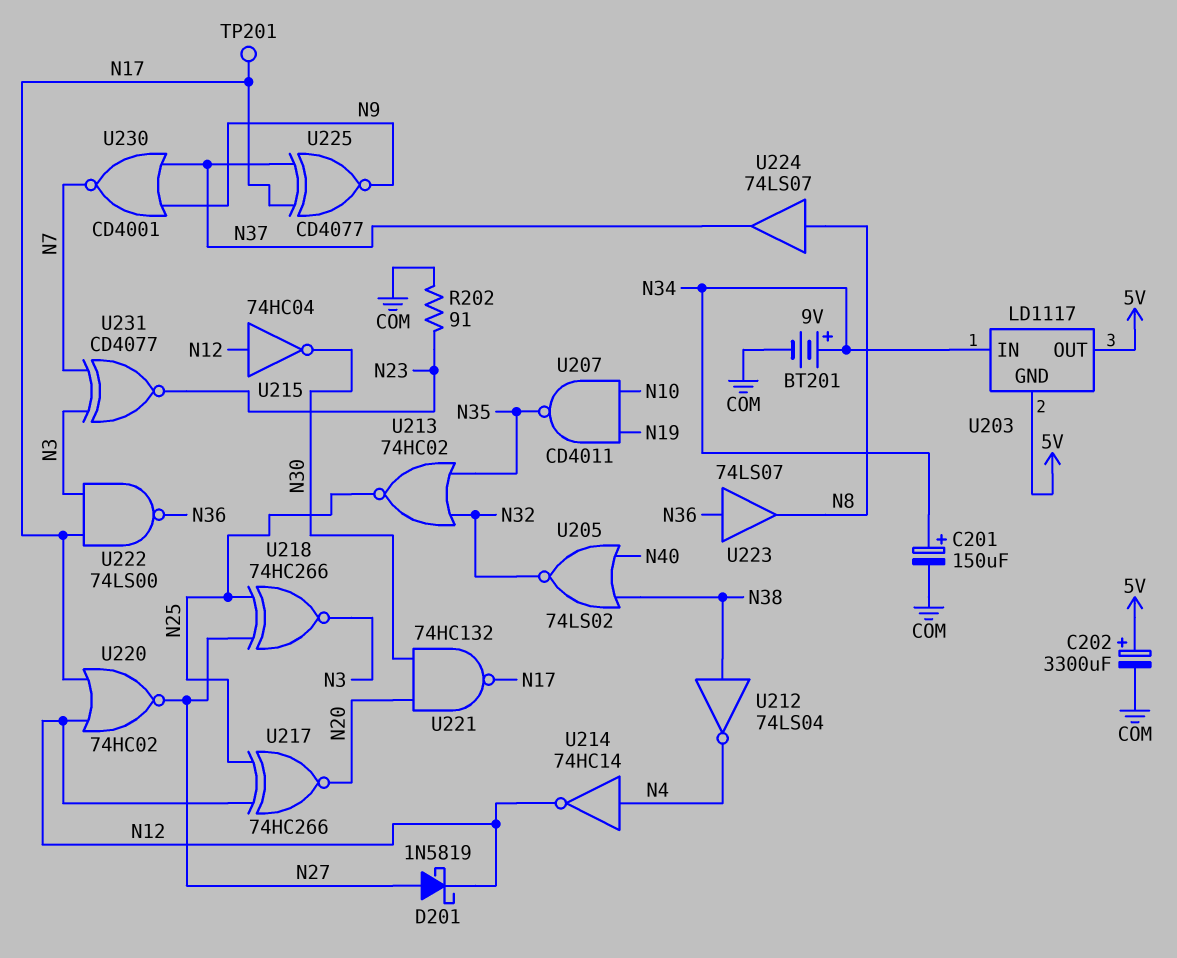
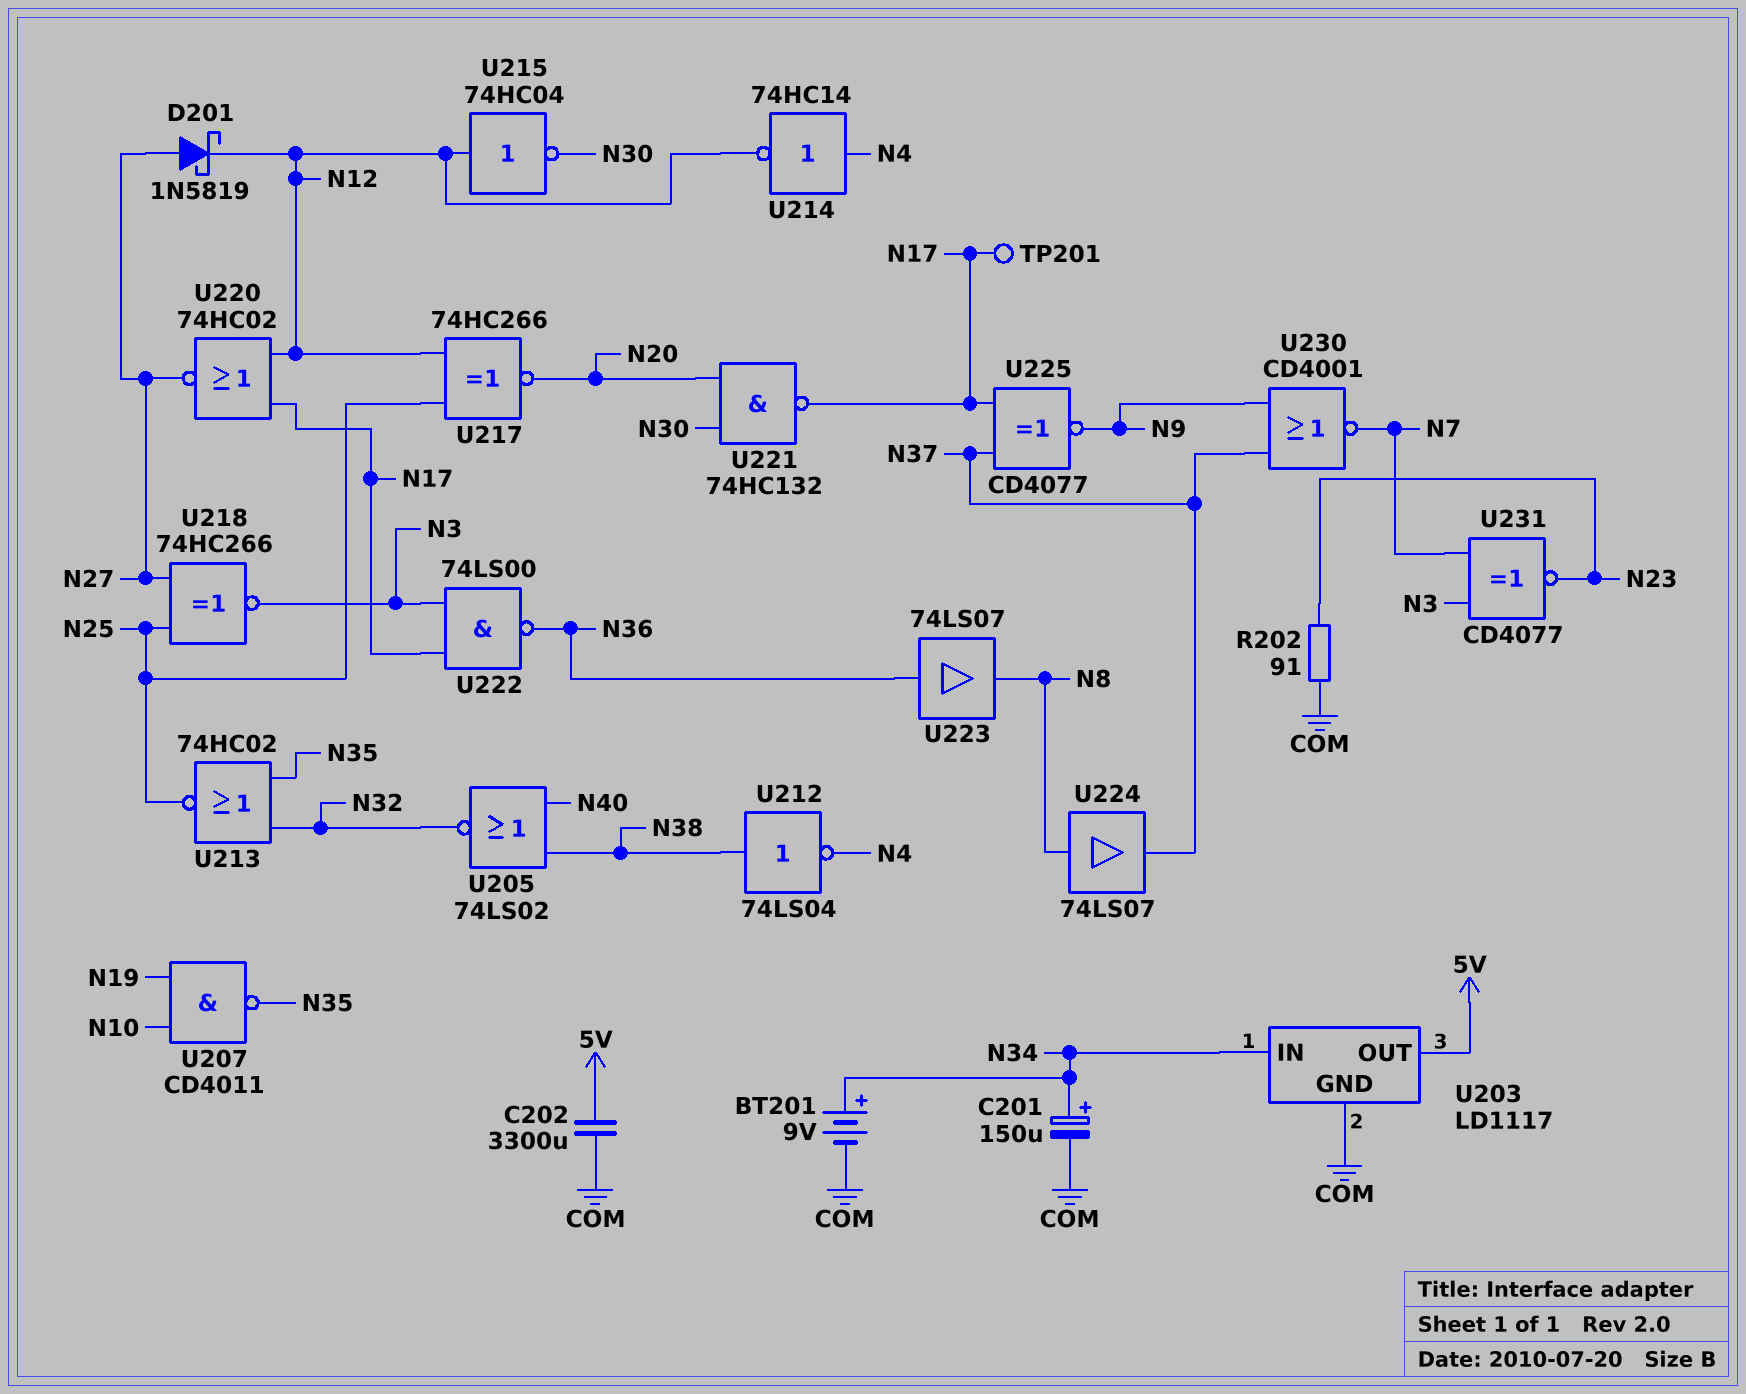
C202: 3300uF (plus 5V, minus COM) -> 3300uF (5V, COM)
U203 pin GND: 5V -> COM

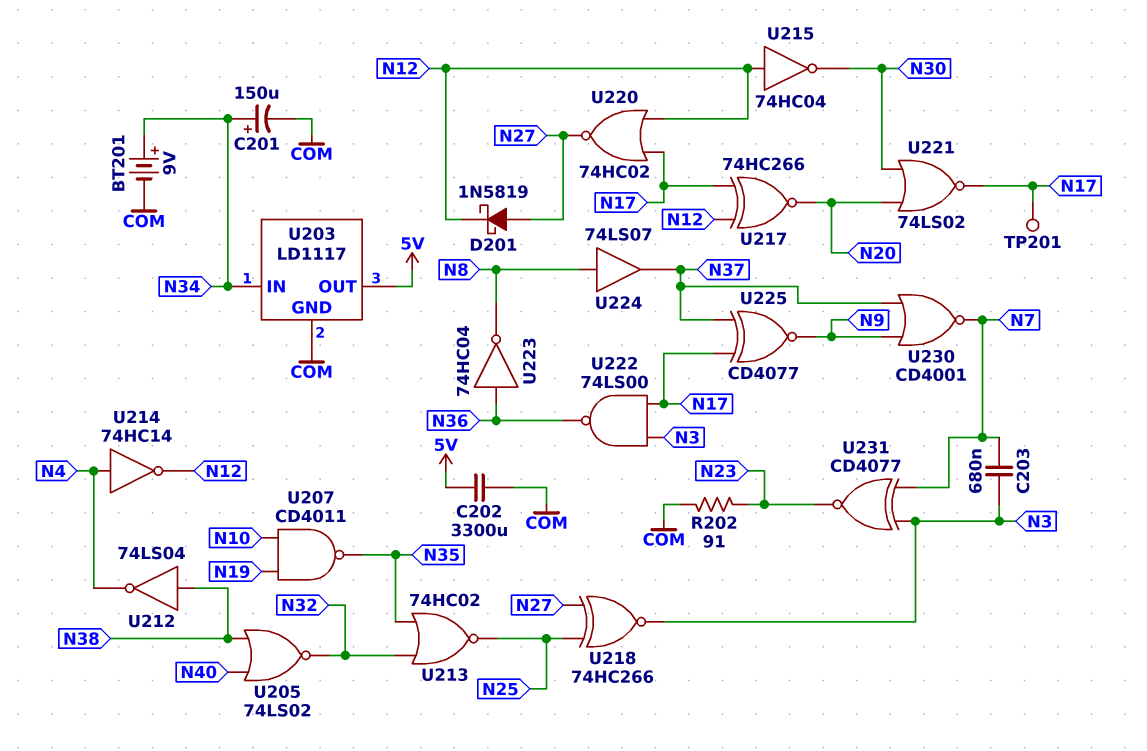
C203: none -> 680nF (N3, N7)
U217: XNOR 74HC266 (in N12, in N25, out N20) -> XNOR 74HC266 (in N12, in N17, out N20)
U221: NAND 74HC132 (in N20, in N30, out N17) -> NOR 74LS02 (in N20, in N30, out N17)
U223: buffer 74LS07 (in N36, out N8) -> NOT 74HC04 (in N36, out N8)

